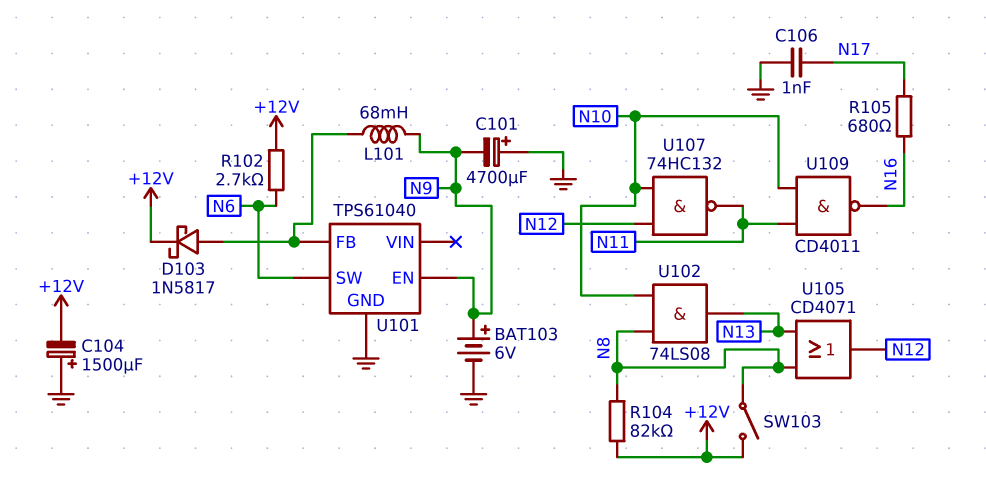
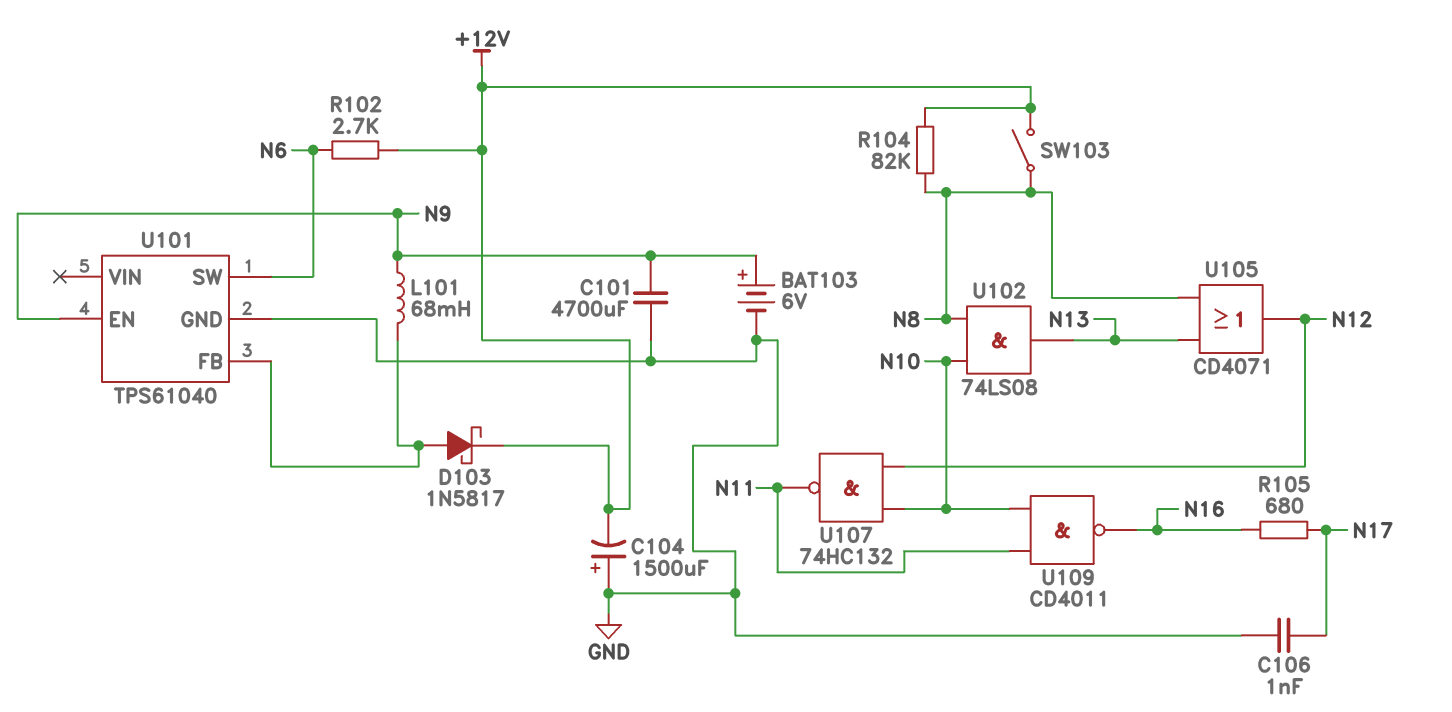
C101: 4700uF (plus GND, minus N9) -> 4700uF (GND, N9)

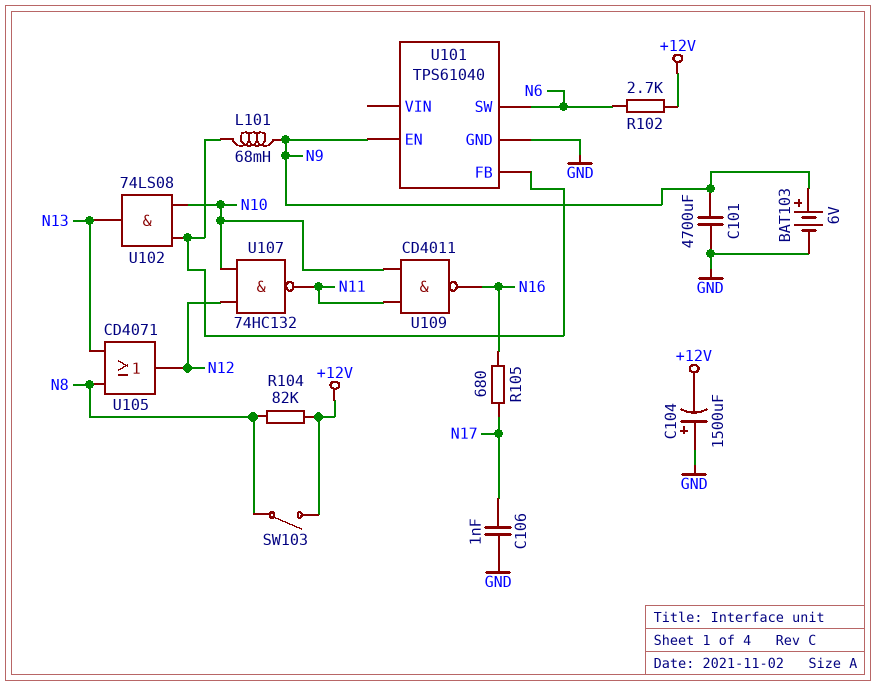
D103: schottky 1N5817 (A U101/FB, K +12V) -> none
U102: AND 74LS08 (in N8, in N10, out N13) -> AND 74LS08 (in N10, in U101/FB, out N13)

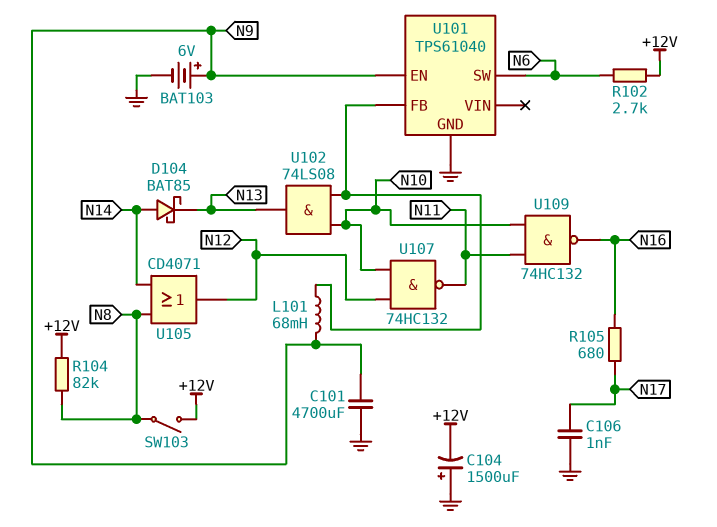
D104: none -> schottky BAT85 (A N14, K N13)
U105: OR CD4071 (in N8, in N13, out N12) -> OR CD4071 (in N8, in N14, out N12)
U109: NAND CD4011 (in N10, in N11, out N16) -> NAND 74HC132 (in N10, in N11, out N16)

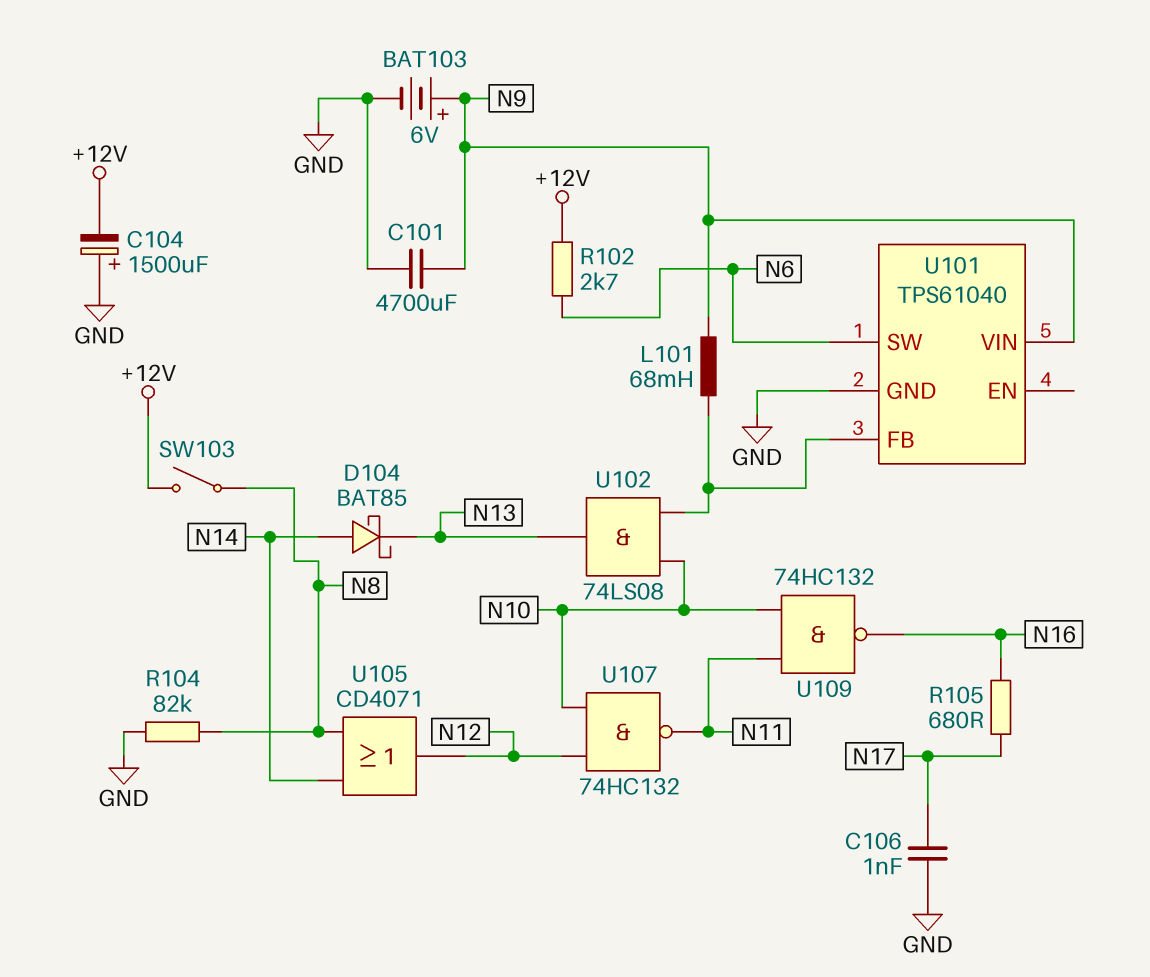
R104: 82k (+12V, N8) -> 82k (GND, N8)
U101 pin EN: N9 -> none
U101 pin VIN: none -> N9

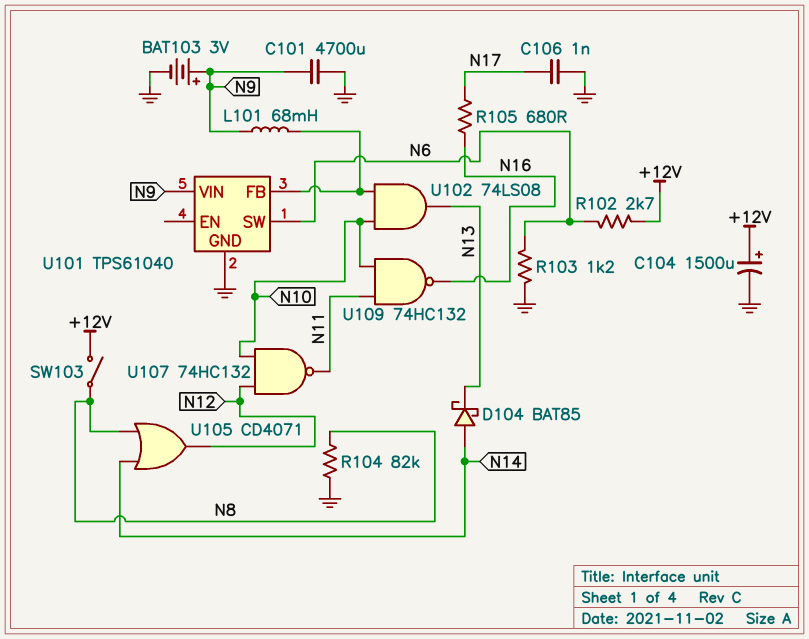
BAT103: 6V (plus N9, minus GND) -> 3V (plus N9, minus GND)
C104: 1500uF (plus GND, minus +12V) -> 1500uF (plus +12V, minus GND)
R103: none -> 1.2k (GND, N6)

